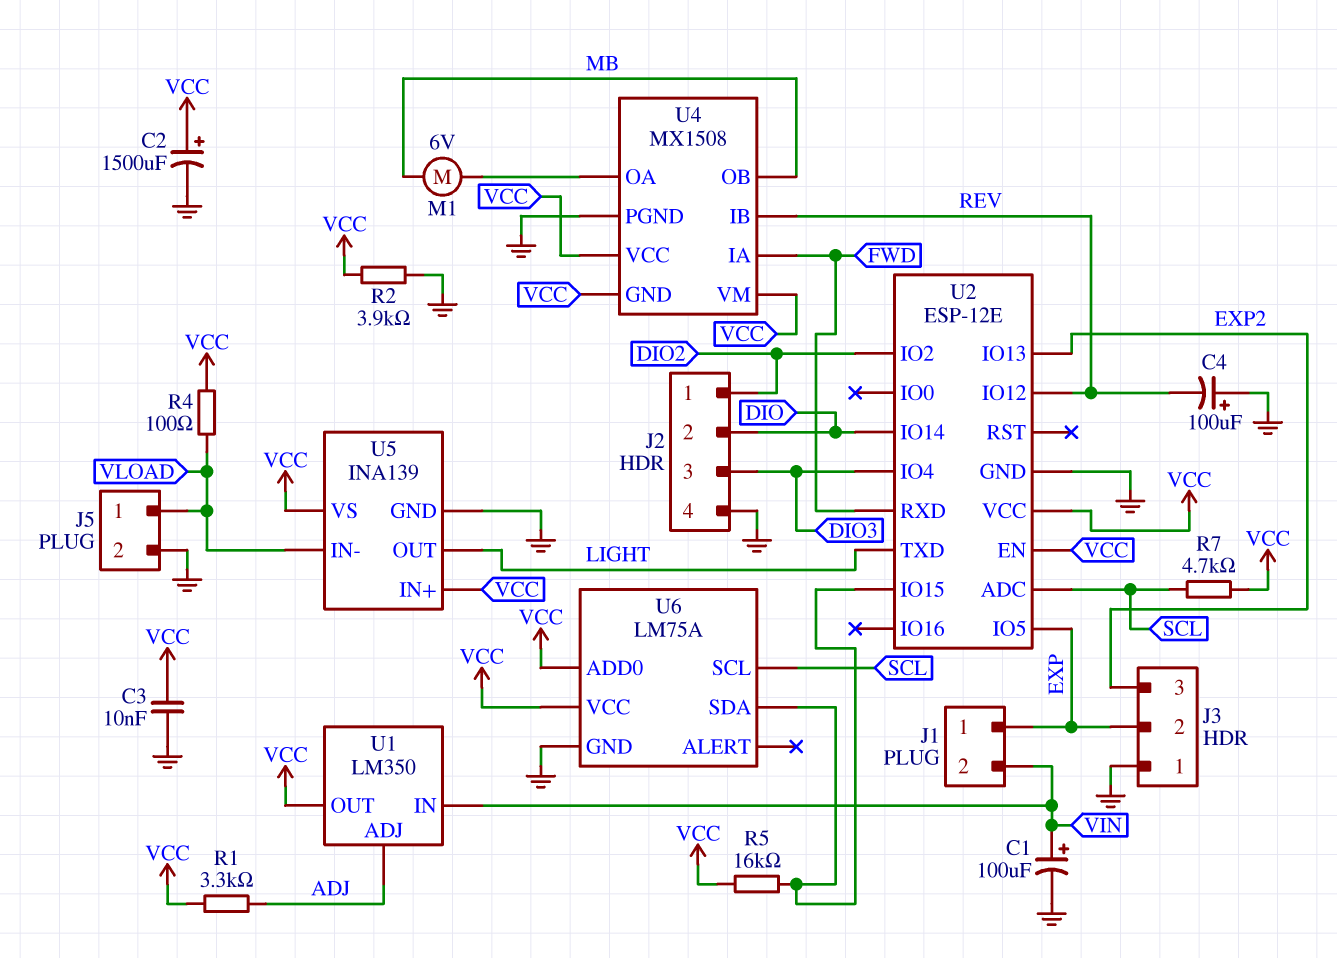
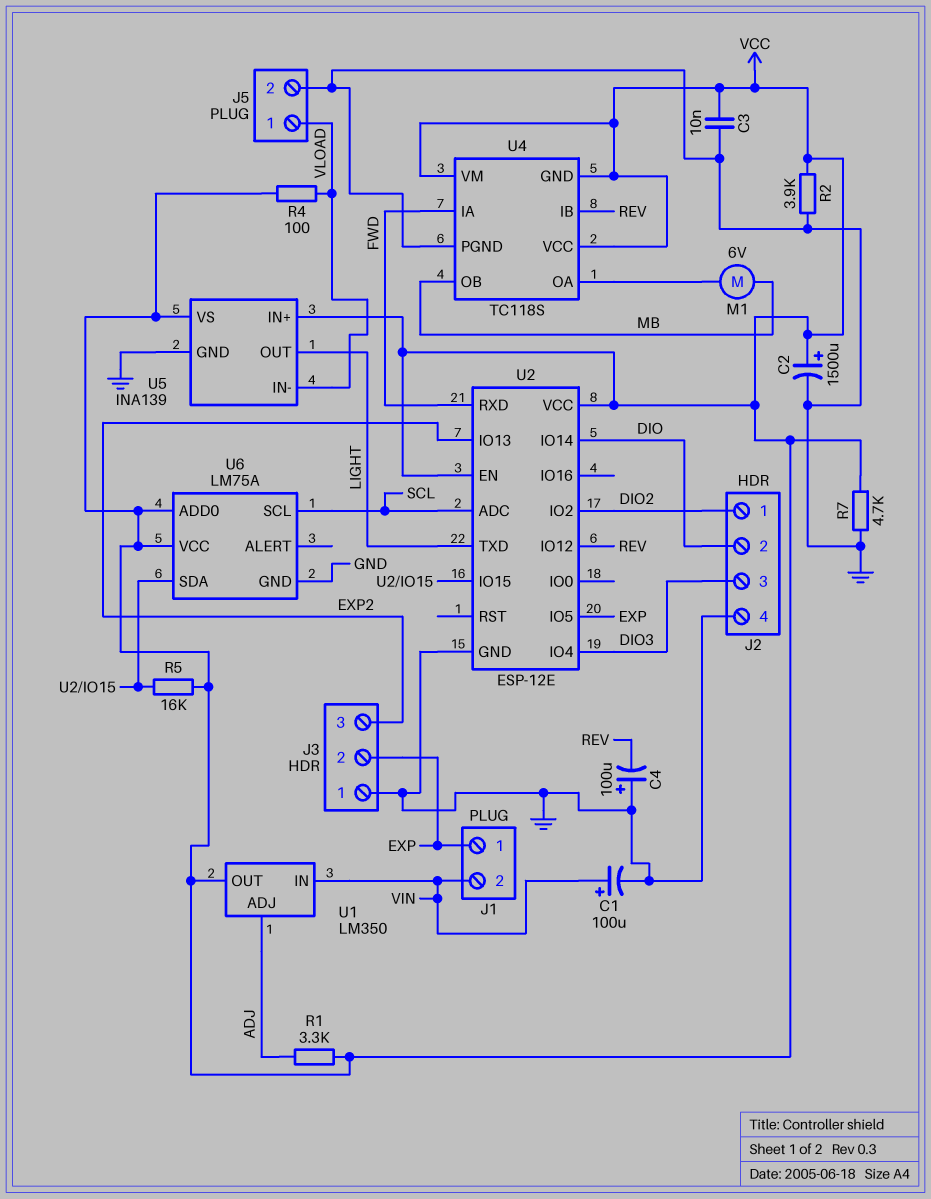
R7: 4.7k (SCL, VCC) -> 4.7k (GND, VCC)
U4: MX1508 -> TC118S

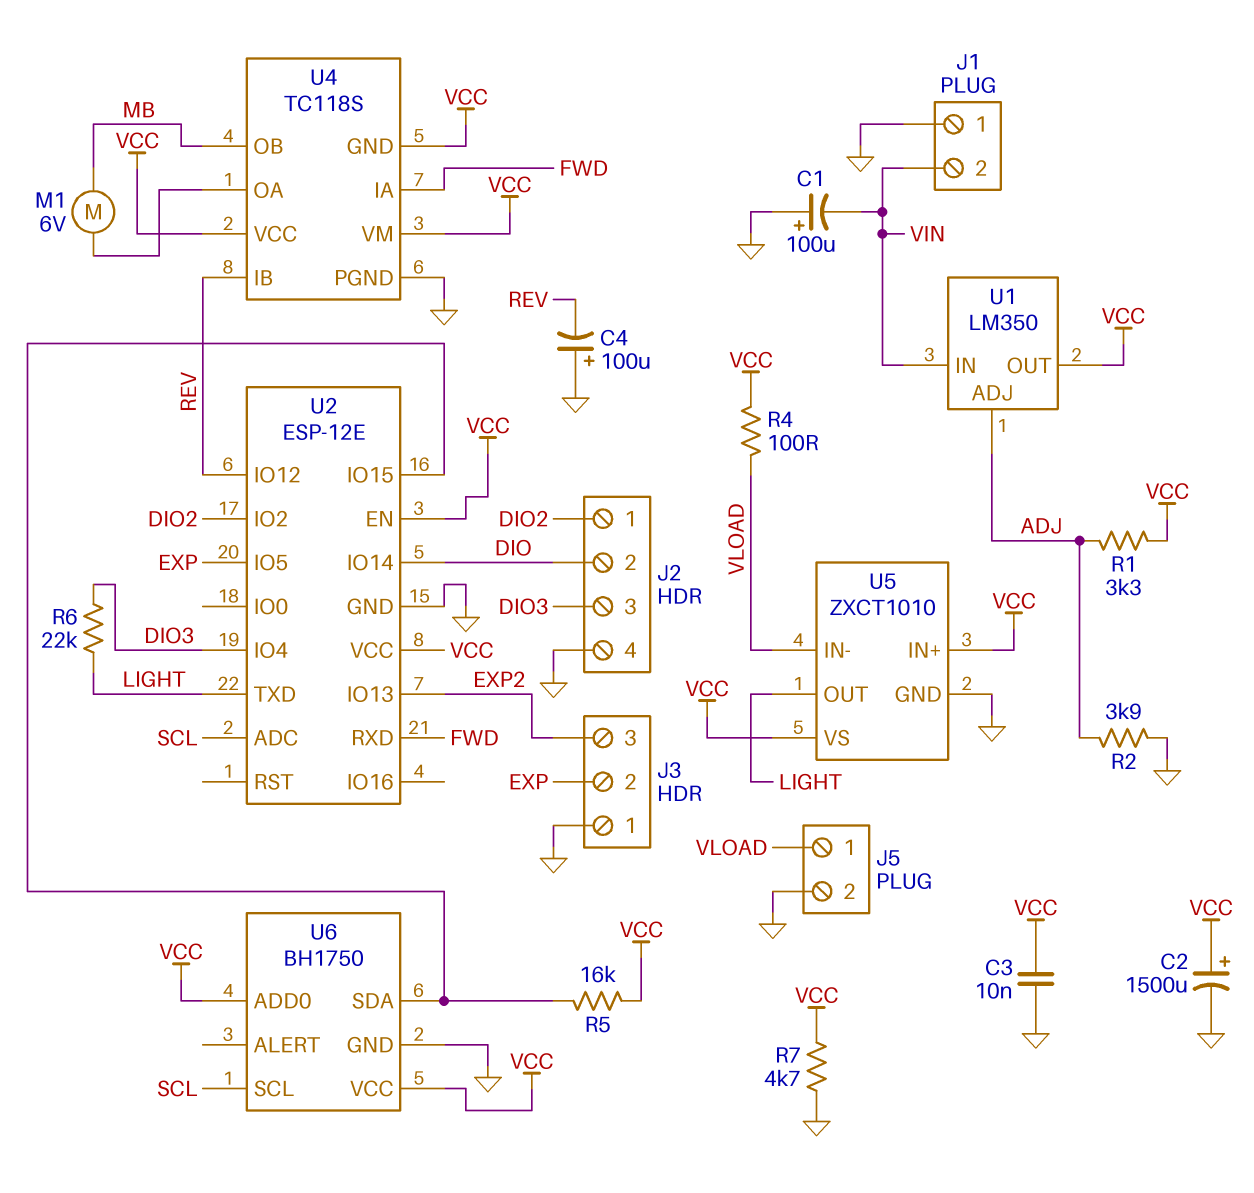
C1: 100uF (plus VIN, minus GND) -> 100uF (plus GND, minus VIN)
J1 pin 1: EXP -> GND
R2: 3.9k (GND, VCC) -> 3.9k (ADJ, GND)
R6: none -> 22k (DIO3, LIGHT)
U5: INA139 -> ZXCT1010
U6: LM75A -> BH1750

